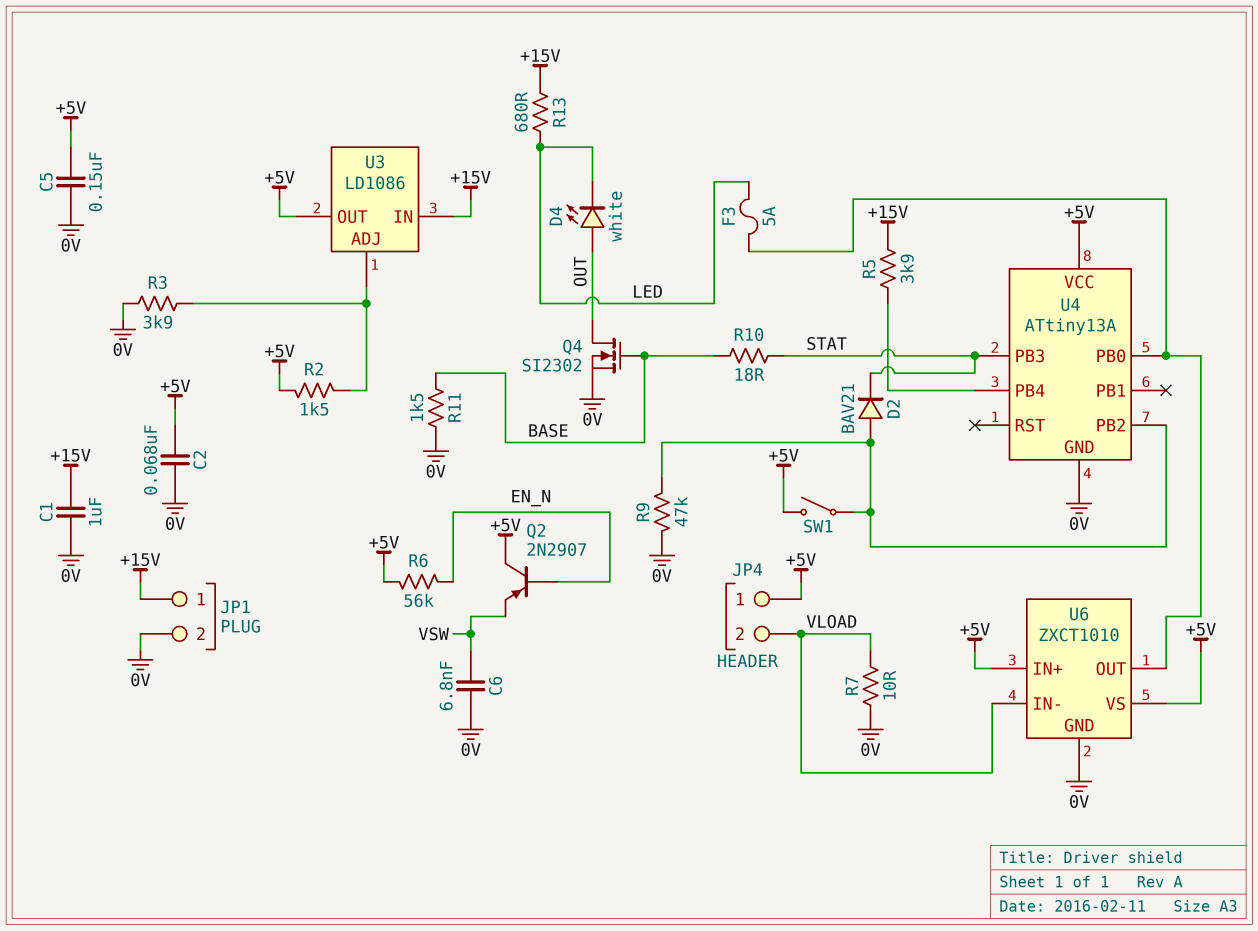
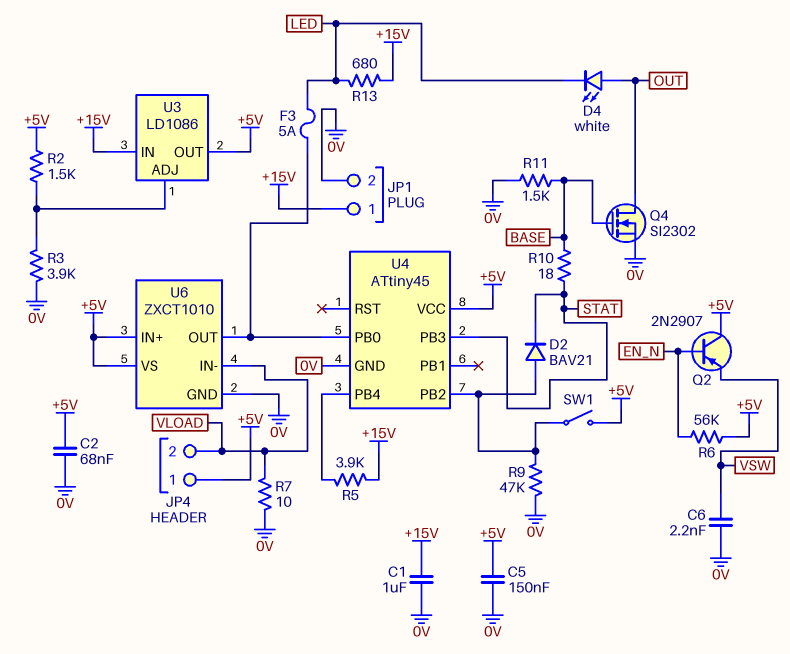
C6: 6.8nF (0V, VSW) -> 2.2nF (0V, VSW)
U4: ATtiny13A -> ATtiny45

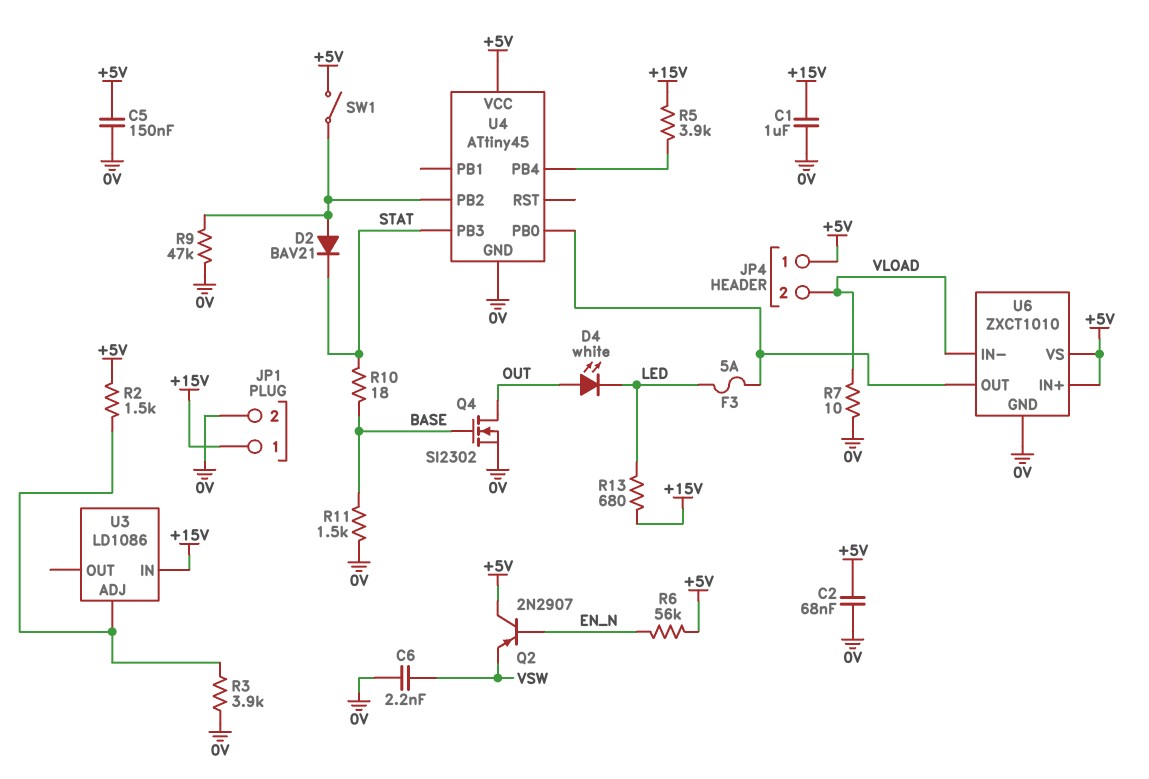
U3 pin OUT: +5V -> none

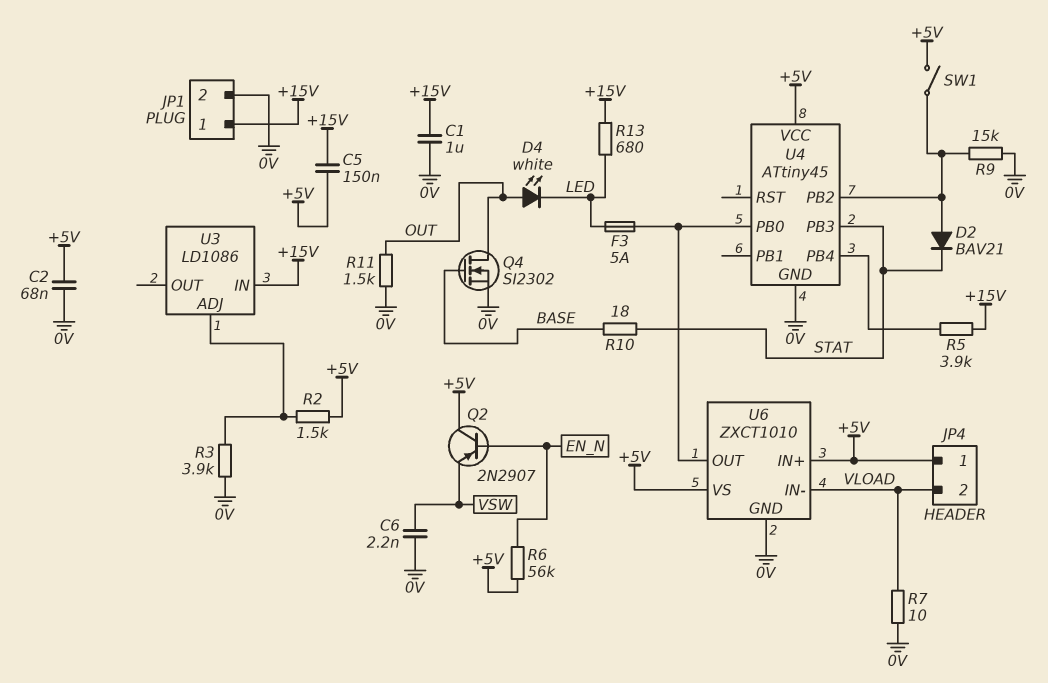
C5: 150nF (+5V, 0V) -> 150nF (+5V, +15V)
R9: 47k (0V, U4/PB2) -> 15k (0V, U4/PB2)
R11: 1.5k (0V, BASE) -> 1.5k (0V, OUT)

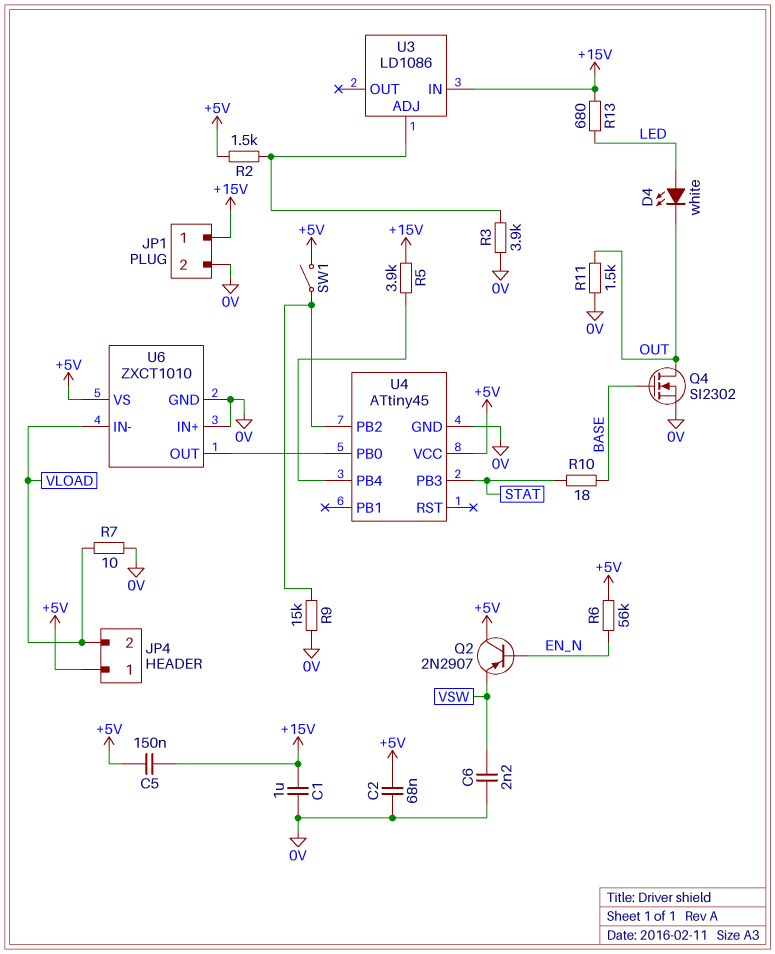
D2: diode BAV21 (A U4/PB2, K STAT) -> none
D4: LED white (A OUT, K LED) -> LED white (A LED, K OUT)
F3: 5A (LED, U4/PB0) -> none
U6 pin IN+: +5V -> 0V

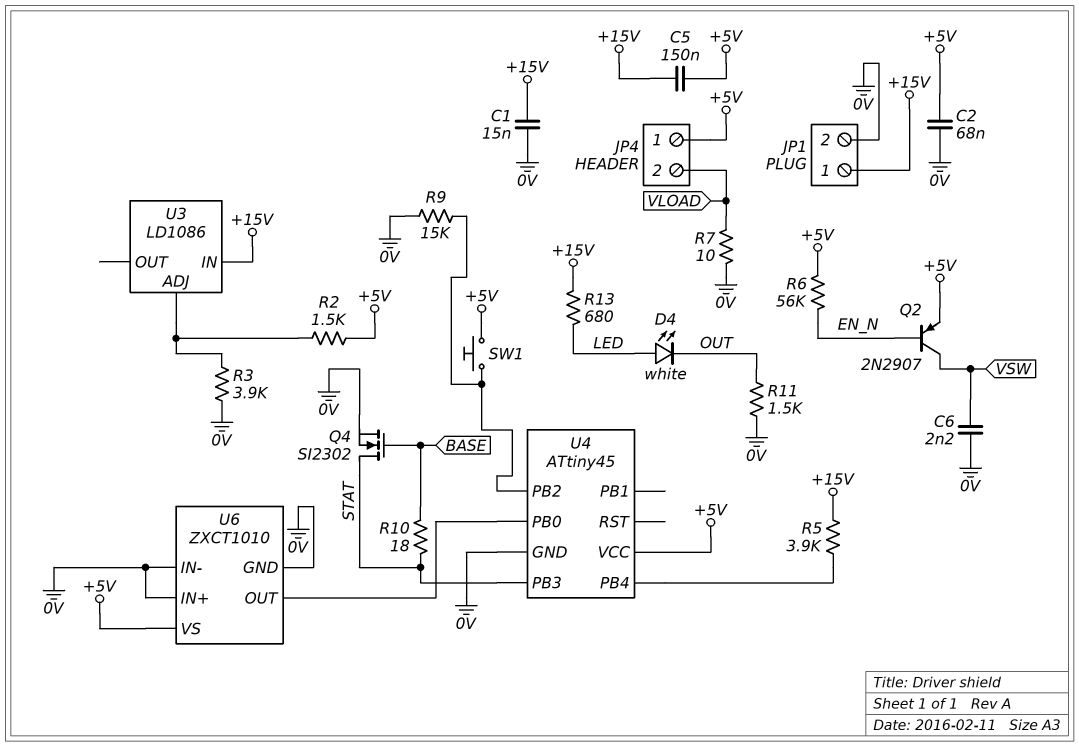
C1: 1uF (+15V, 0V) -> 15nF (+15V, 0V)
Q2: PNP 2N2907 (B EN_N, C +5V, E VSW) -> PNP 2N2907 (B EN_N, C VSW, E +5V)
Q4: NMOS SI2302 (G BASE, D OUT, S 0V) -> NMOS SI2302 (G BASE, D STAT, S 0V)
SW1: switch (+5V, U4/PB2) -> button (+5V, U4/PB2)
U6 pin IN-: VLOAD -> 0V

